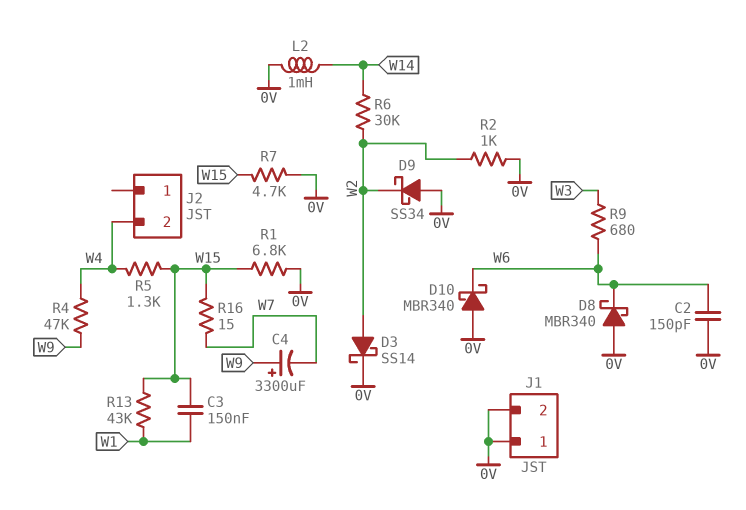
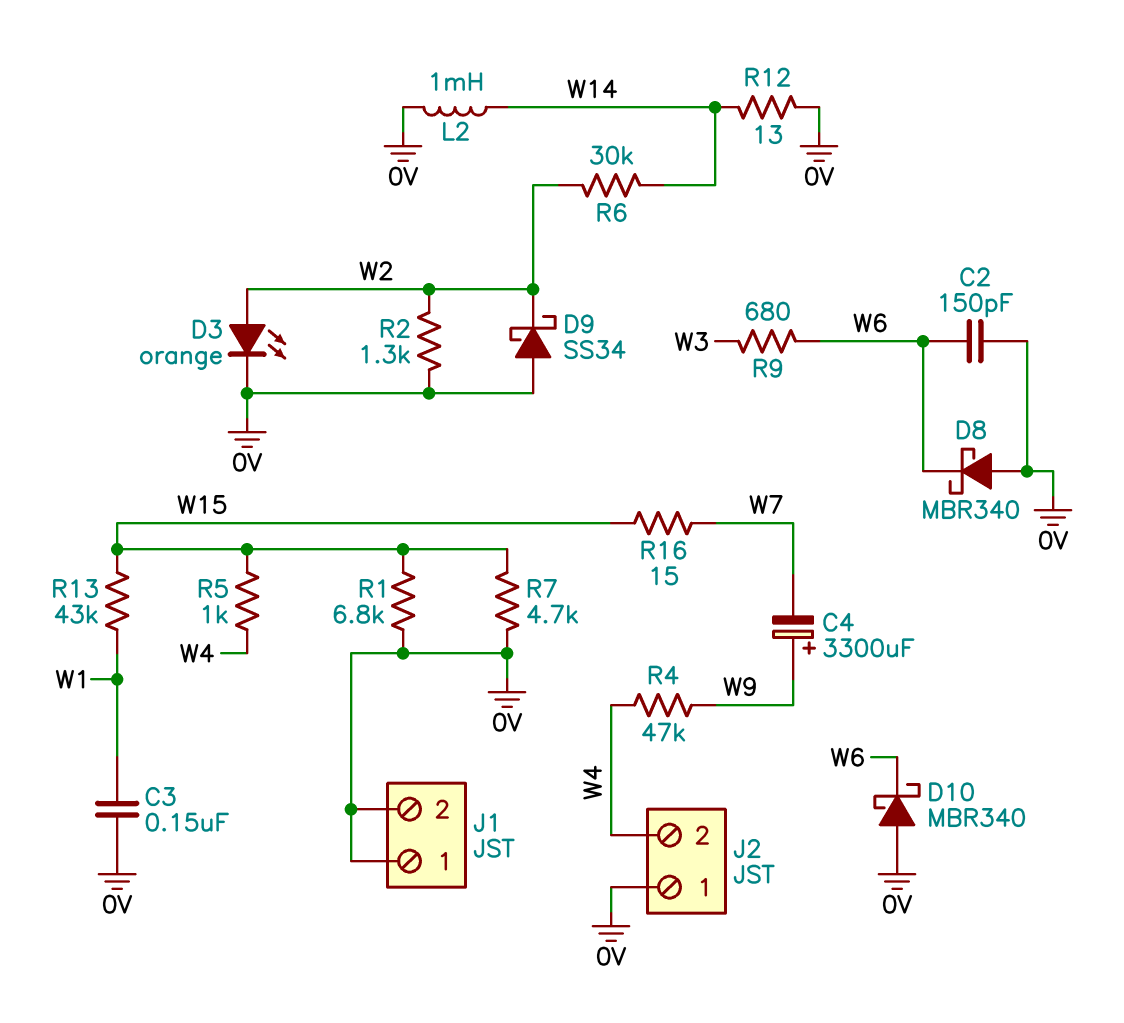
C3: 150nF (W1, W15) -> 150nF (0V, W1)
D3: schottky SS14 (A W2, K 0V) -> LED orange (A W2, K 0V)
J2 pin 1: none -> 0V
R2: 1k (0V, W2) -> 1.3k (0V, W2)
R5: 1.3k (W4, W15) -> 1k (W4, W15)
R12: none -> 13 (0V, W14)

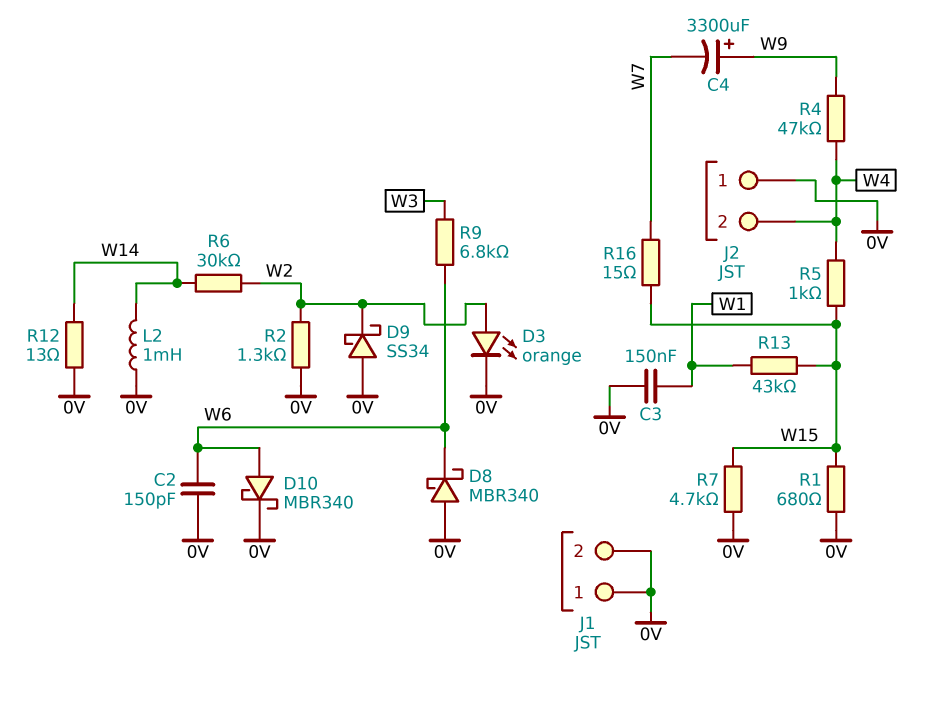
D10: schottky MBR340 (A 0V, K W6) -> schottky MBR340 (A W6, K 0V)
R1: 6.8k (0V, W15) -> 680 (0V, W15)
R9: 680 (W3, W6) -> 6.8k (W3, W6)

